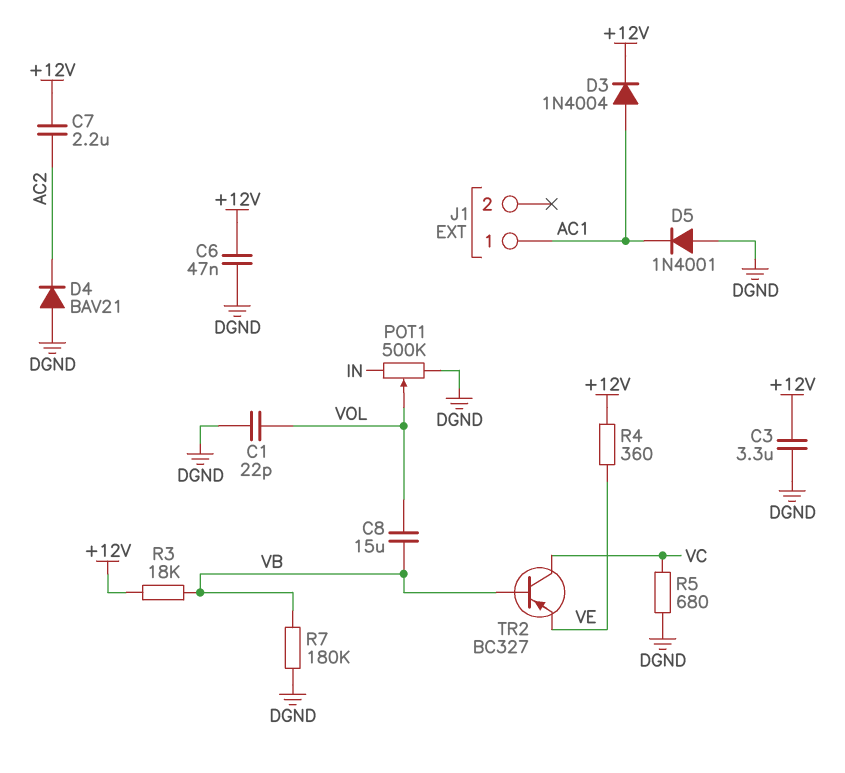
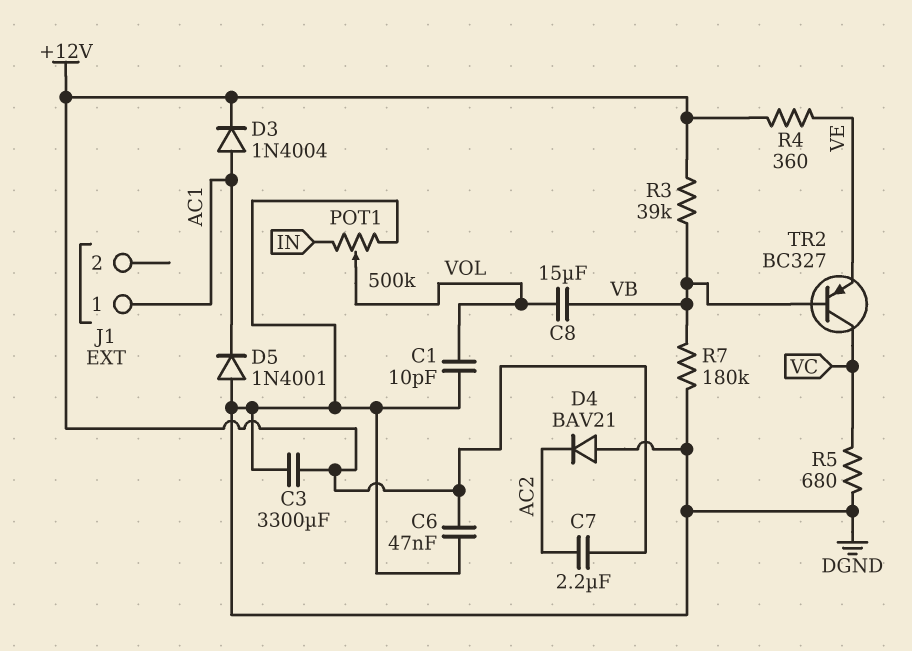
C1: 22pF (DGND, VOL) -> 10pF (DGND, VOL)
C3: 3.3uF (+12V, DGND) -> 3300uF (+12V, DGND)
R3: 18k (+12V, VB) -> 39k (+12V, VB)

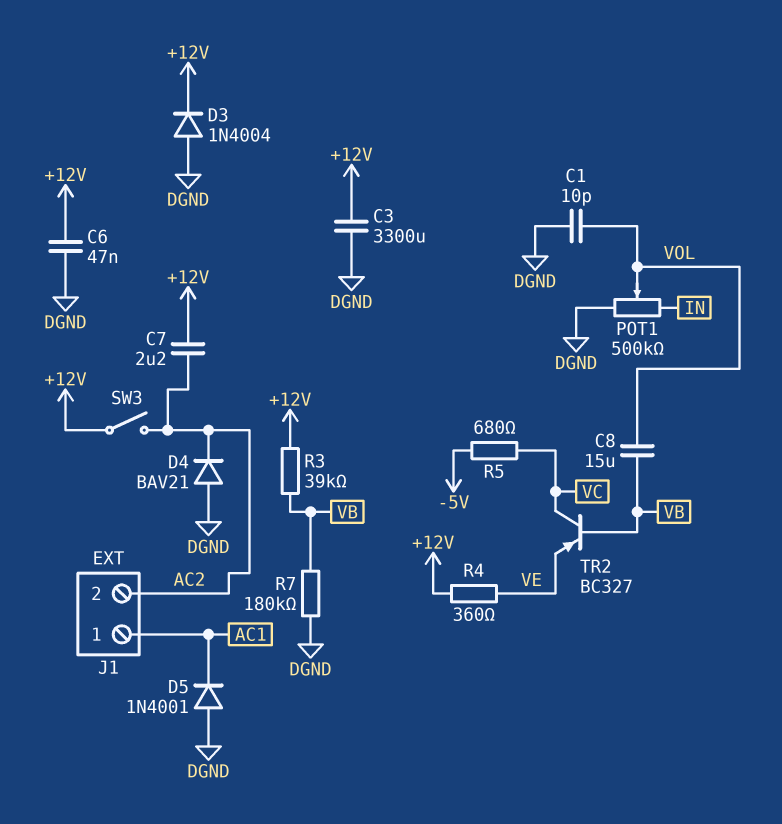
D3: diode 1N4004 (A AC1, K +12V) -> diode 1N4004 (A DGND, K +12V)
J1 pin 2: none -> AC2
R5: 680 (DGND, VC) -> 680 (-5V, VC)
SW3: none -> switch (+12V, AC2)

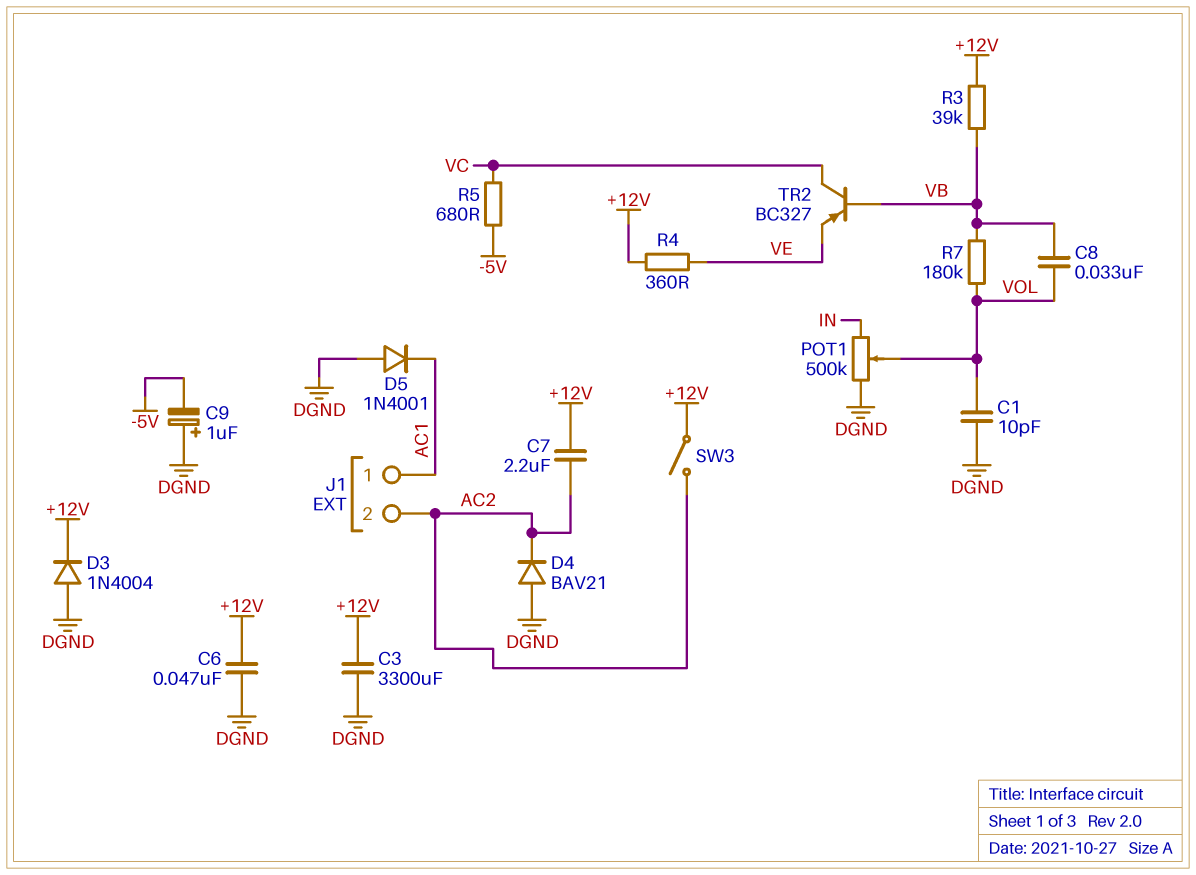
C8: 15uF (VB, VOL) -> 33nF (VB, VOL)
C9: none -> 1uF (plus DGND, minus -5V)
R7: 180k (DGND, VB) -> 180k (VB, VOL)

